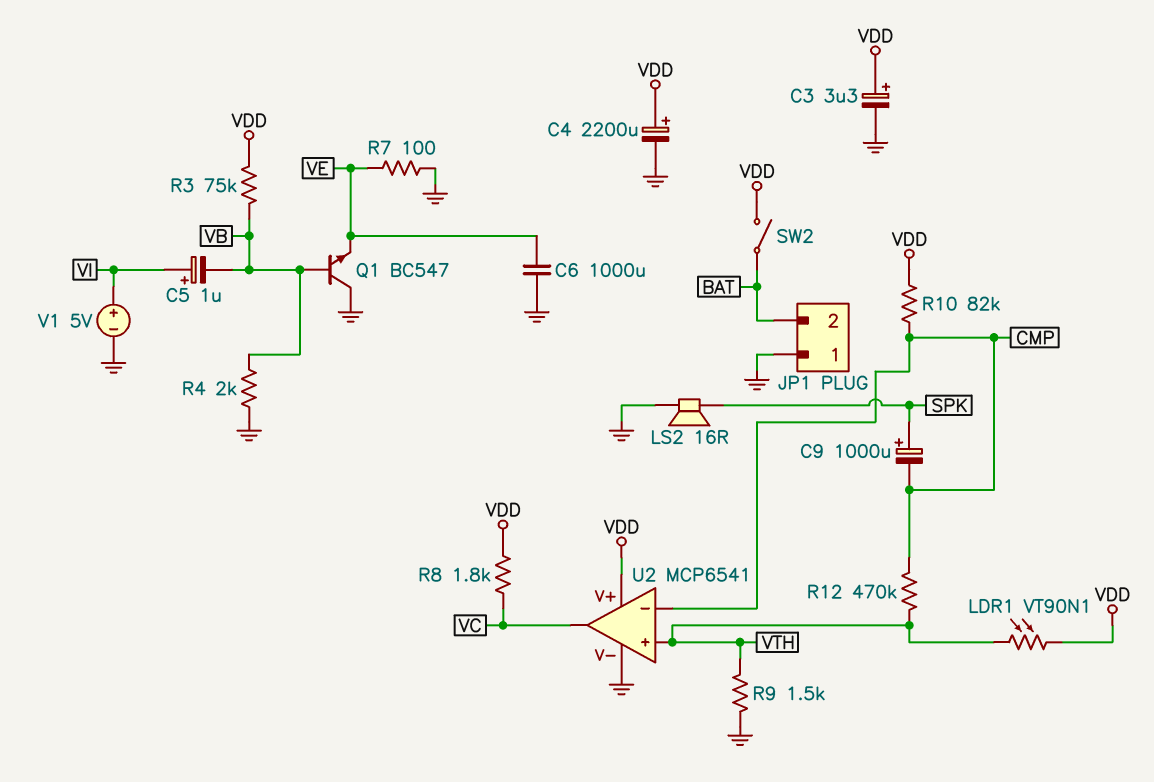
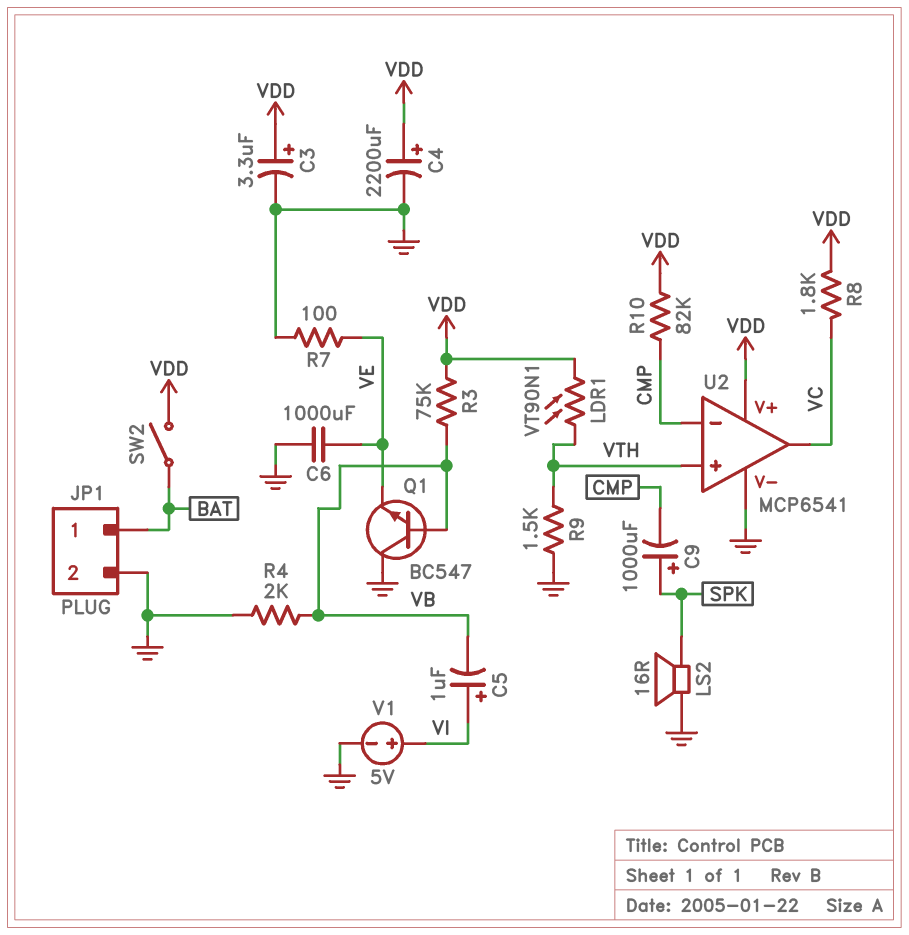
JP1 pin 1: GND -> BAT
JP1 pin 2: BAT -> GND
R12: 470k (CMP, VTH) -> none

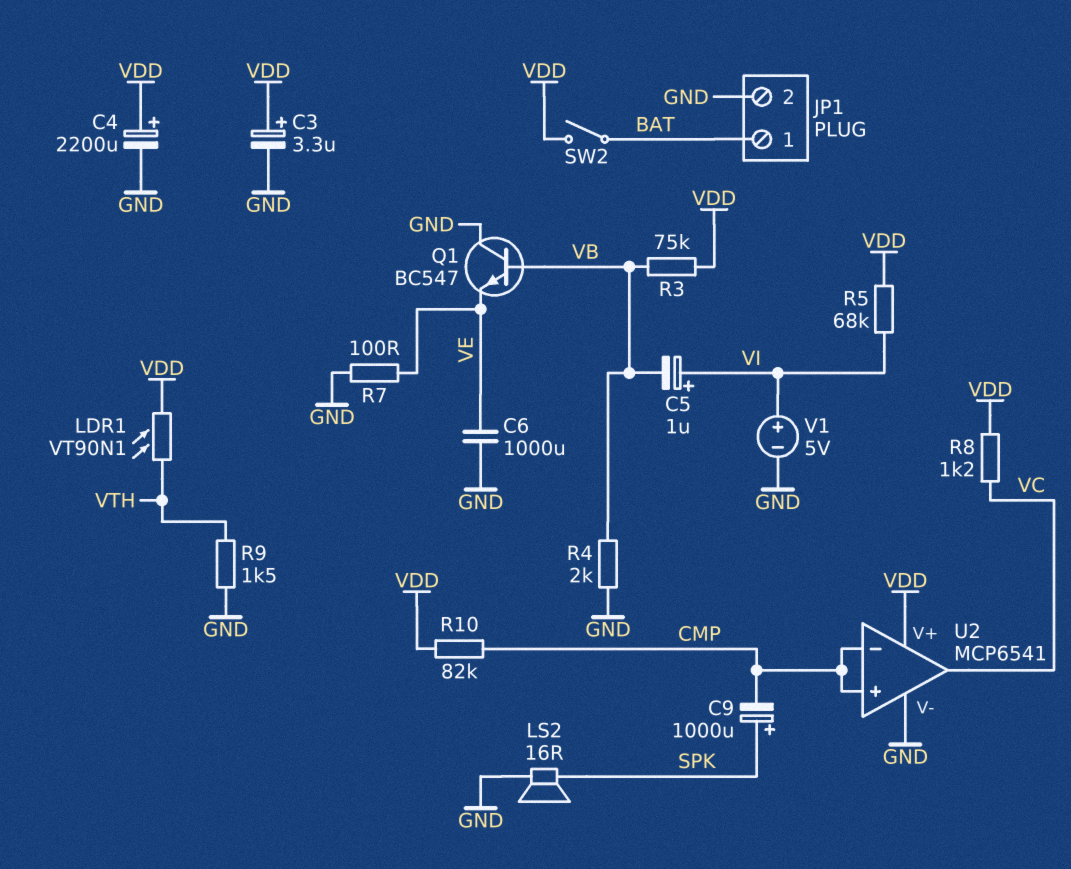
R5: none -> 68k (VDD, VI)
R8: 1.8k (VC, VDD) -> 1.2k (VC, VDD)
U2 pin in+: VTH -> CMP

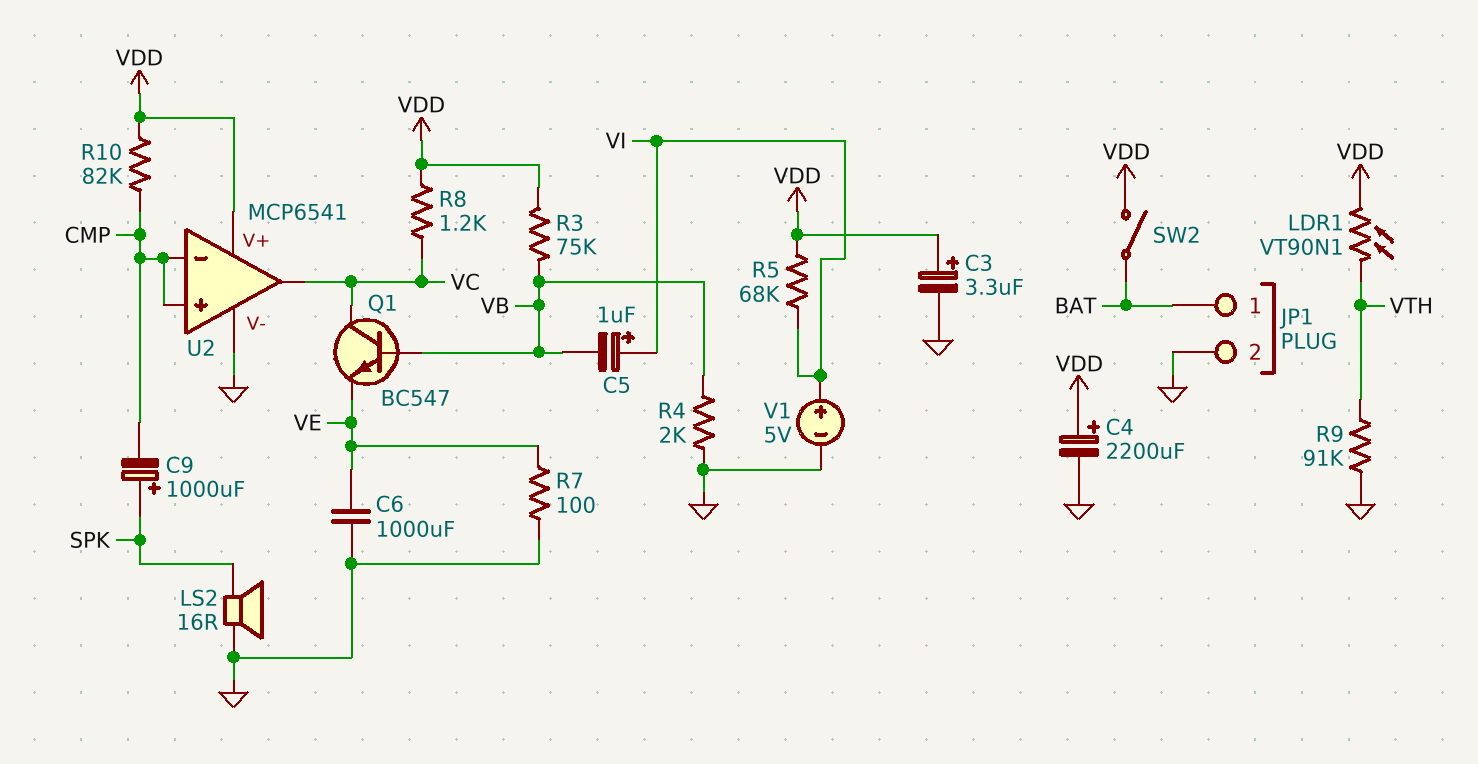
Q1: NPN BC547 (B VB, C GND, E VE) -> NPN BC547 (B VB, C VC, E VE)
R9: 1.5k (GND, VTH) -> 91k (GND, VTH)

